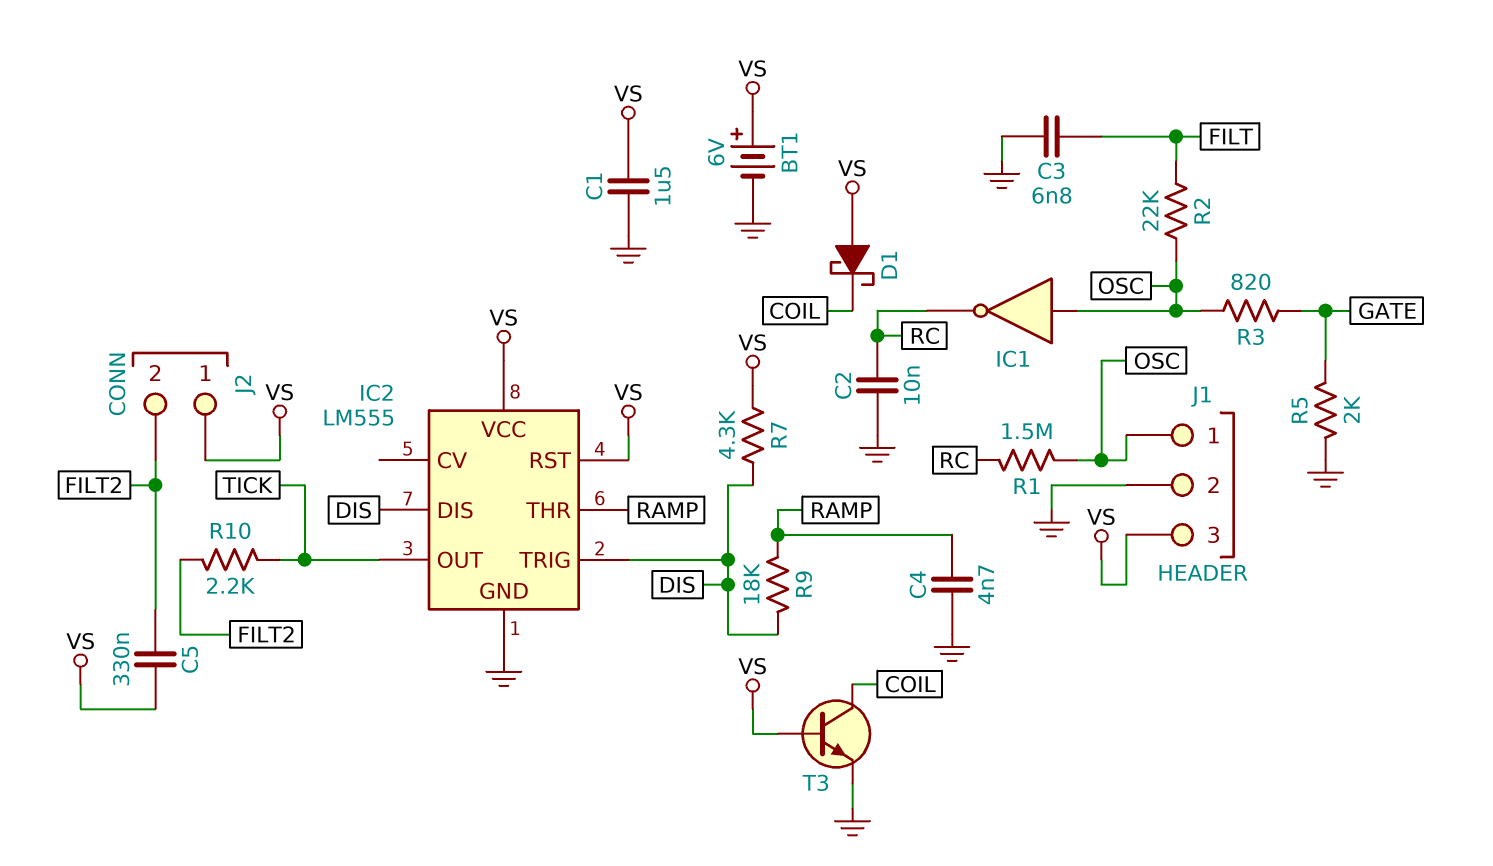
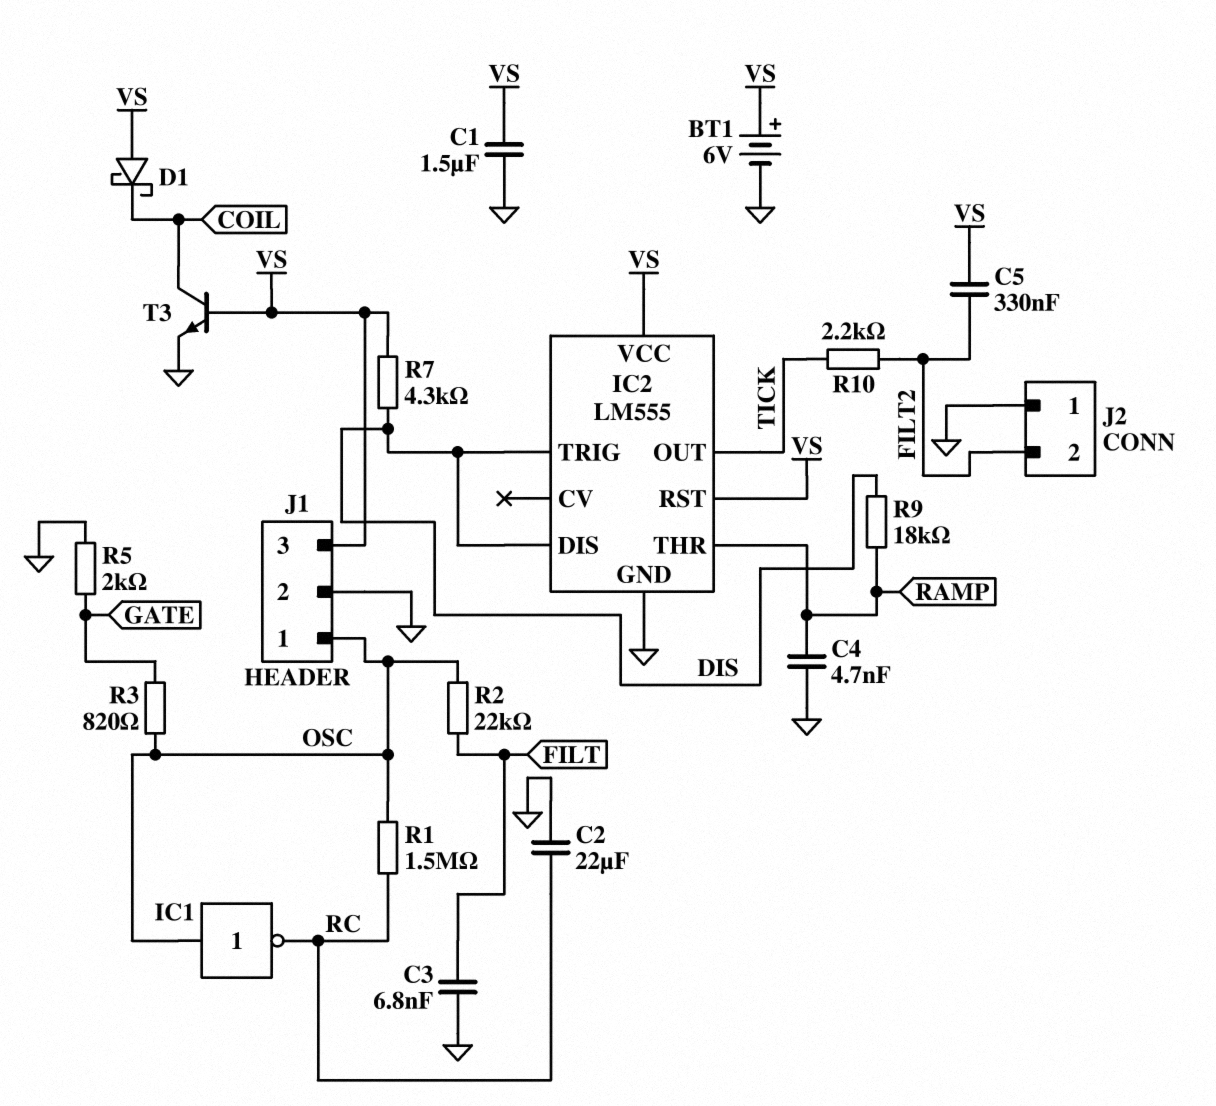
C2: 10nF (GND, RC) -> 22uF (GND, RC)
J2 pin 1: VS -> GND

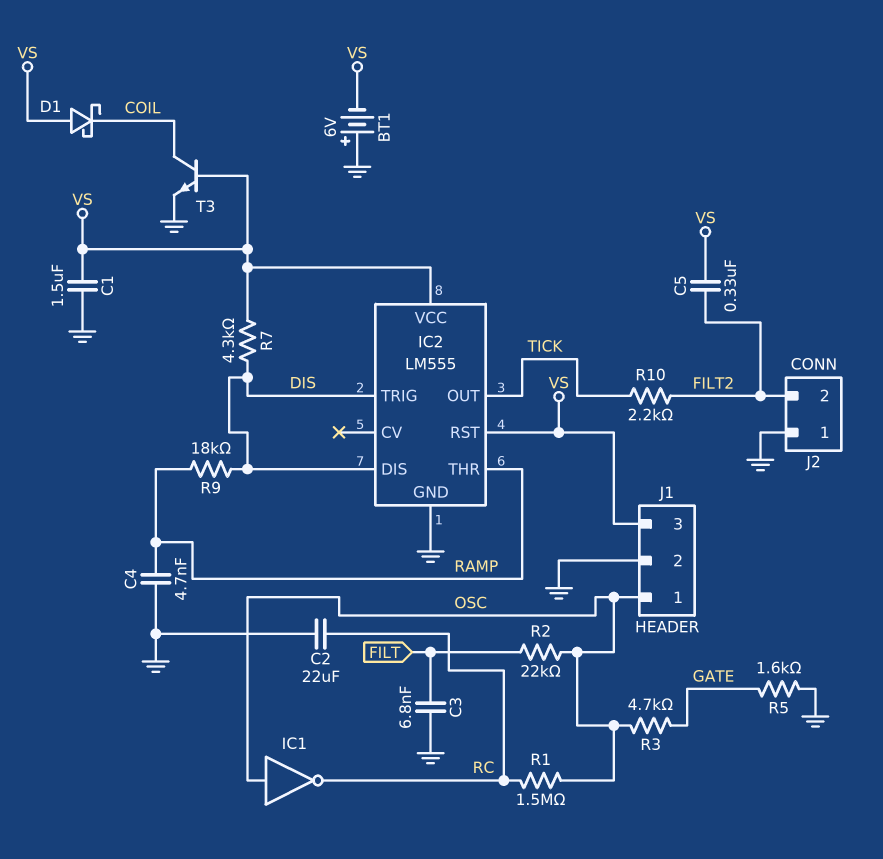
BT1: 6V (plus VS, minus GND) -> 6V (plus GND, minus VS)
R3: 820 (GATE, OSC) -> 4.7k (GATE, OSC)
R5: 2k (GATE, GND) -> 1.6k (GATE, GND)

